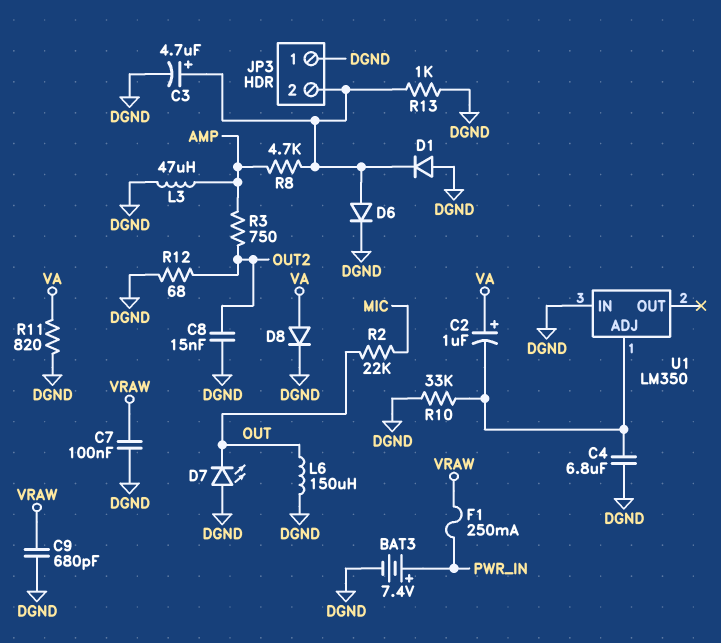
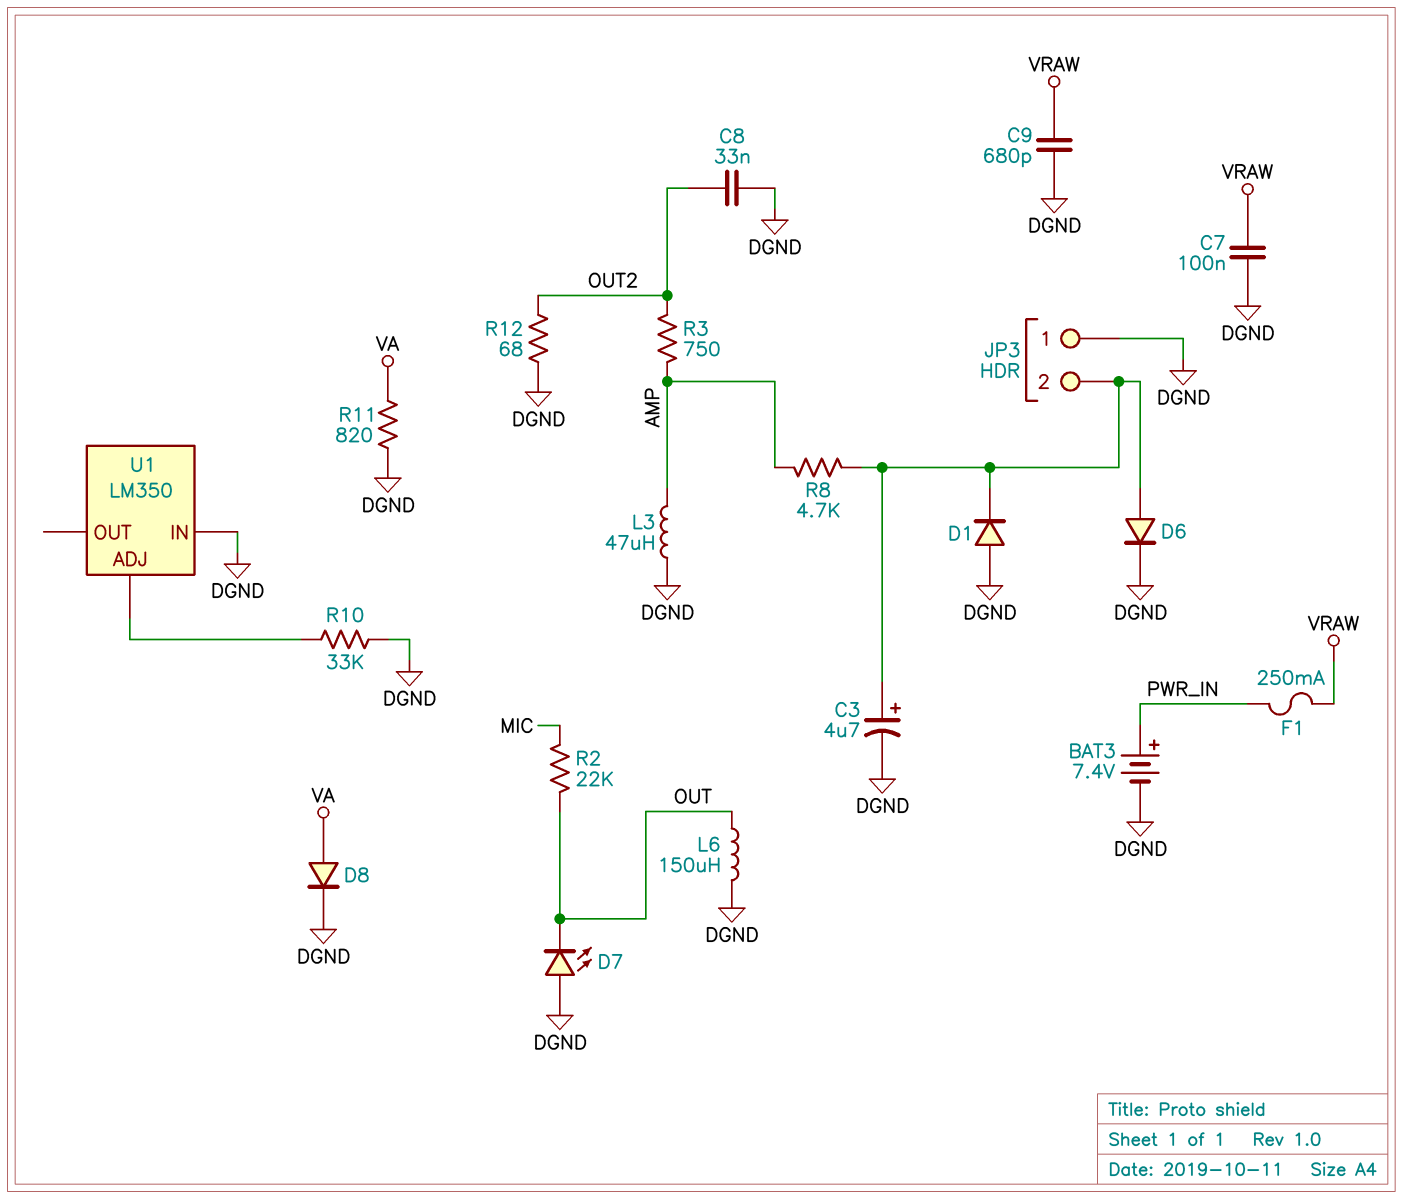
C2: 1uF (plus VA, minus U1/ADJ) -> none
C4: 6.8uF (DGND, U1/ADJ) -> none
C8: 15nF (DGND, OUT2) -> 33nF (DGND, OUT2)
R13: 1k (DGND, JP3/2) -> none

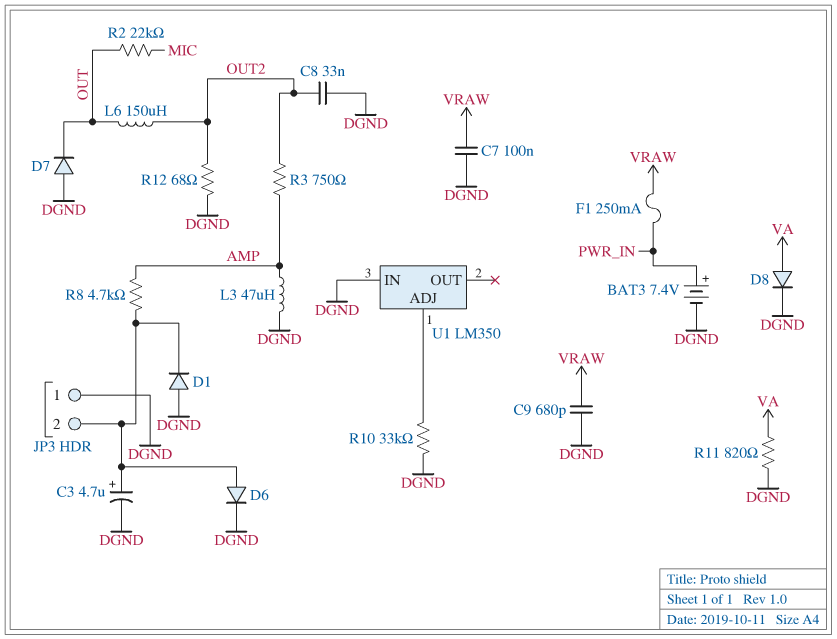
D7: LED (A DGND, K OUT) -> diode (A DGND, K OUT)
L6: 150uH (DGND, OUT) -> 150uH (OUT, OUT2)

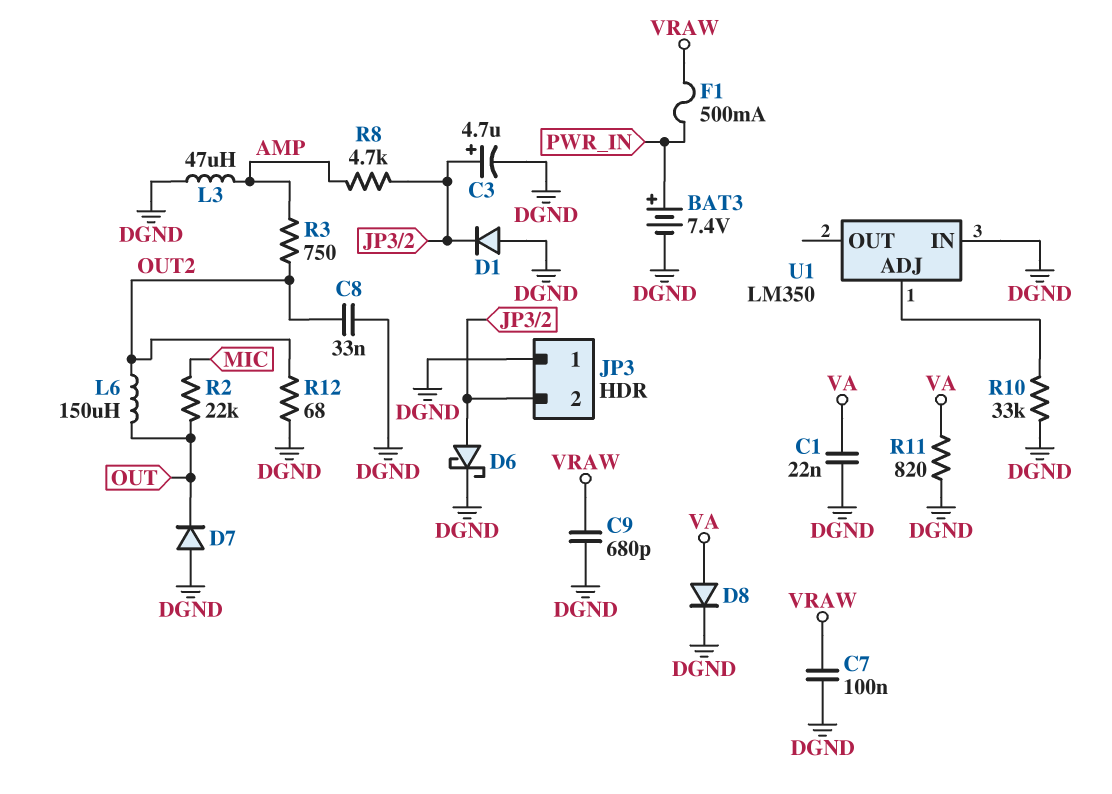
C1: none -> 22nF (DGND, VA)
D6: diode (A JP3/2, K DGND) -> schottky (A JP3/2, K DGND)
F1: 250mA (PWR_IN, VRAW) -> 500mA (PWR_IN, VRAW)

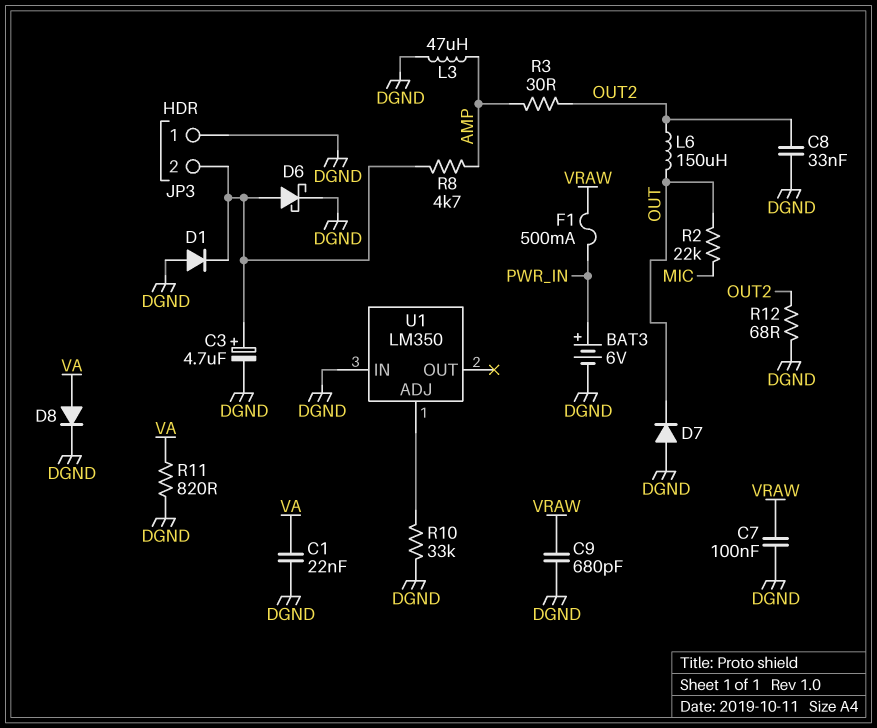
BAT3: 7.4V (plus PWR_IN, minus DGND) -> 6V (plus PWR_IN, minus DGND)
R3: 750 (AMP, OUT2) -> 30 (AMP, OUT2)

